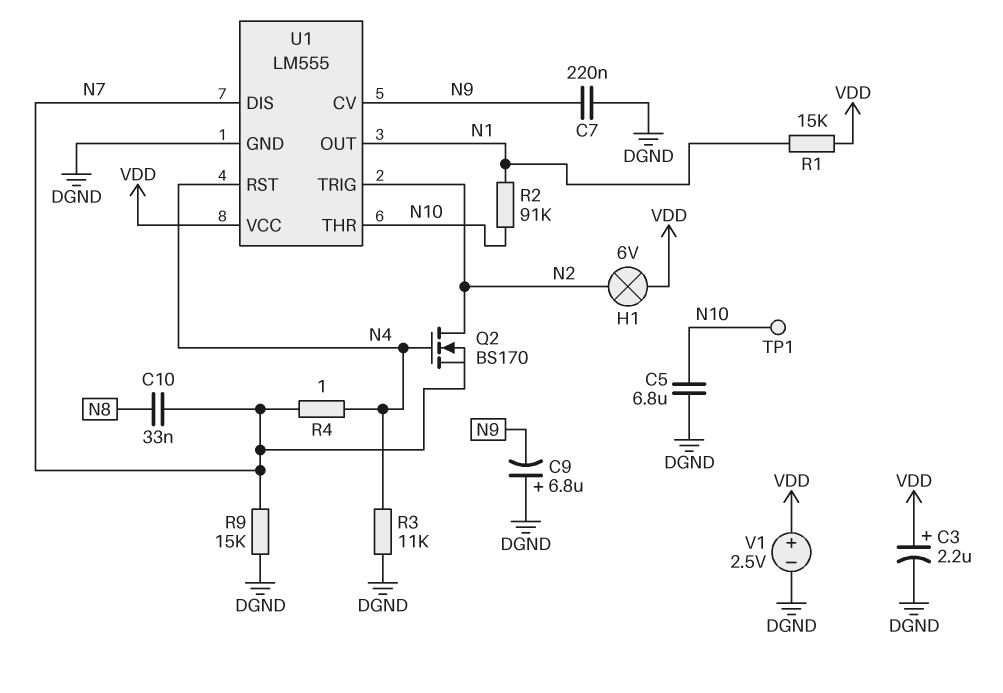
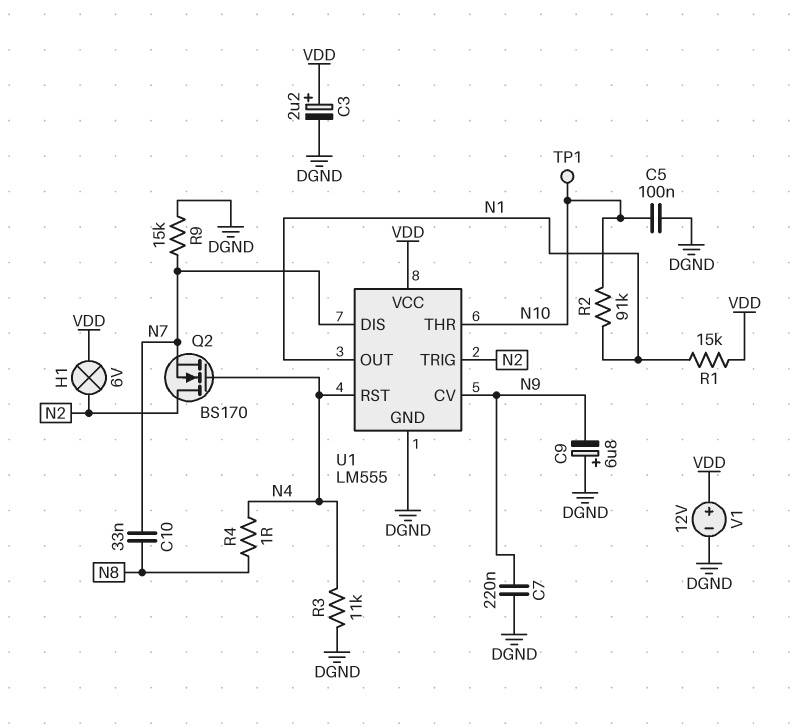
C5: 6.8uF (DGND, N10) -> 100nF (DGND, N10)
R4: 1 (N4, N7) -> 1 (N4, N8)
V1: 2.5V (plus VDD, minus DGND) -> 12V (plus VDD, minus DGND)

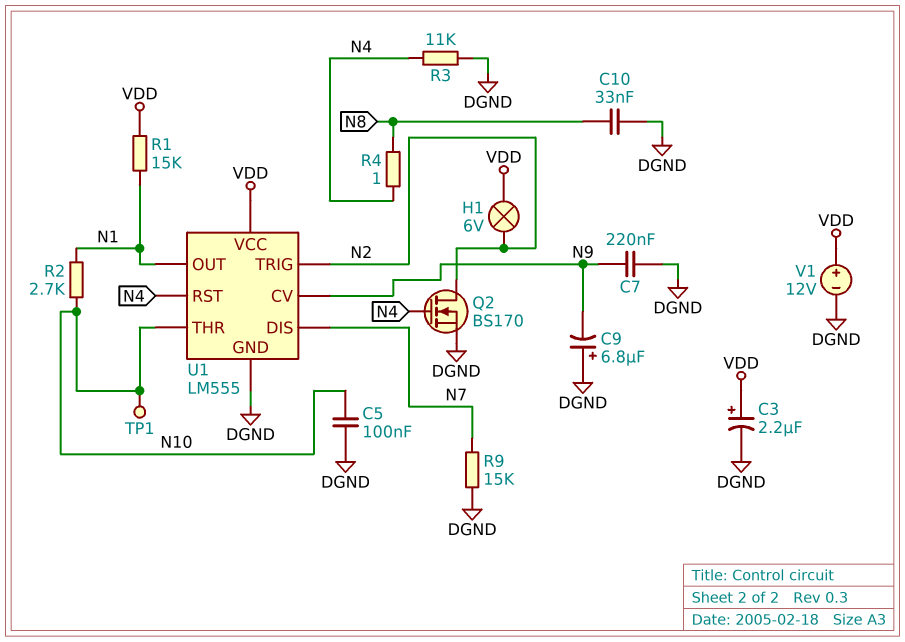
C10: 33nF (N7, N8) -> 33nF (DGND, N8)
Q2: NMOS BS170 (G N4, D N2, S N7) -> NMOS BS170 (G N4, D N2, S DGND)
R2: 91k (N1, N10) -> 2.7k (N1, N10)

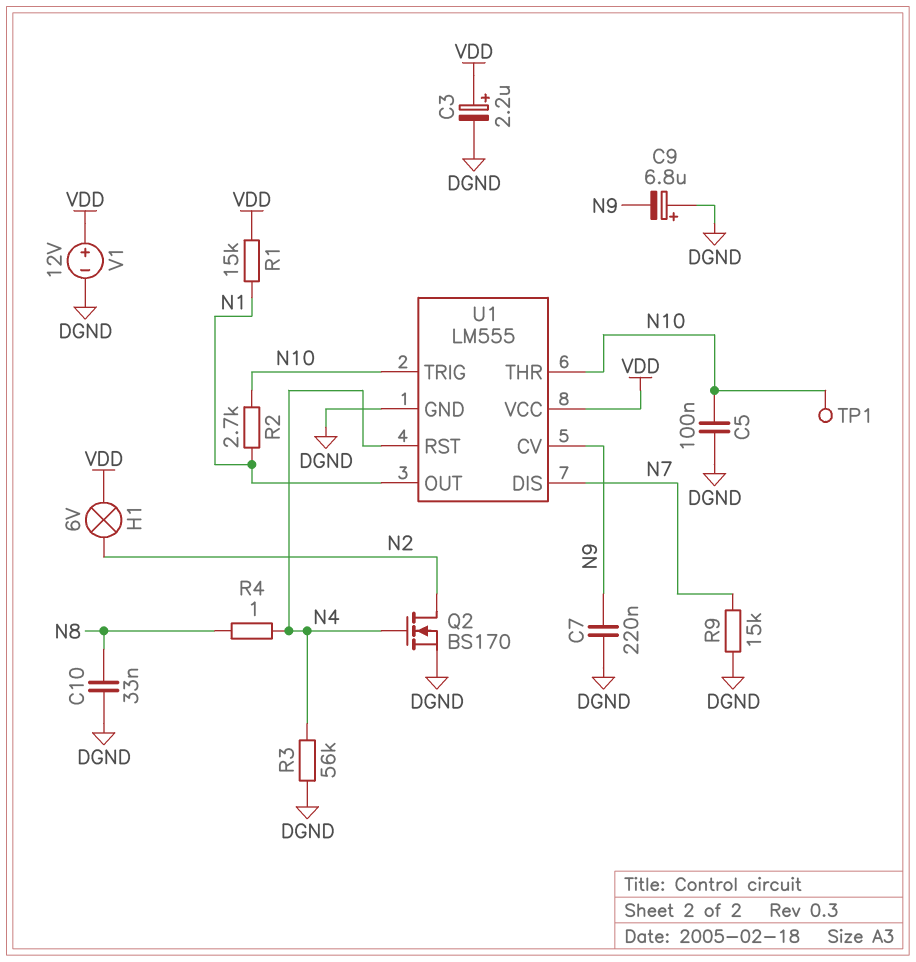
R3: 11k (DGND, N4) -> 56k (DGND, N4)
U1 pin TRIG: N2 -> N10

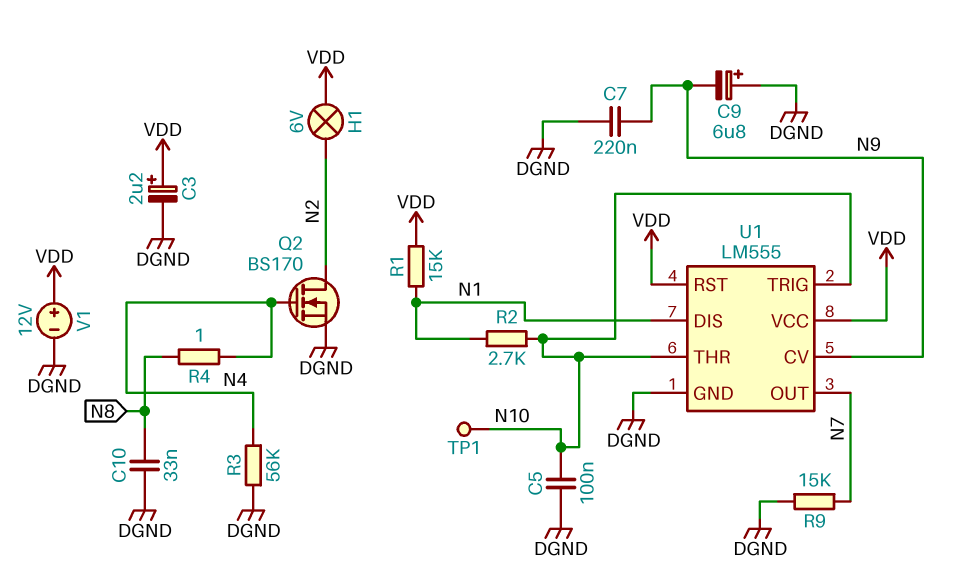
U1 pin DIS: N7 -> N1
U1 pin OUT: N1 -> N7
U1 pin RST: N4 -> VDD

